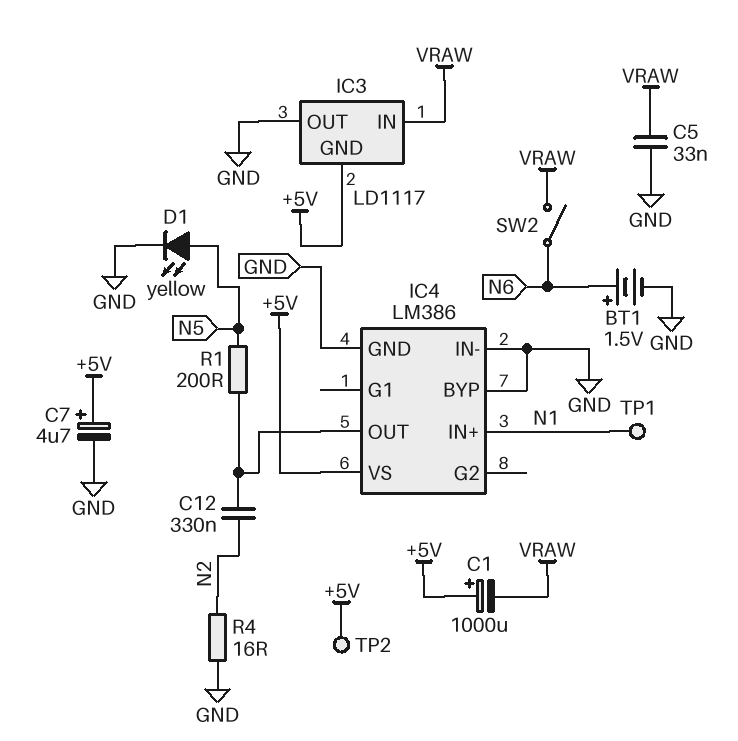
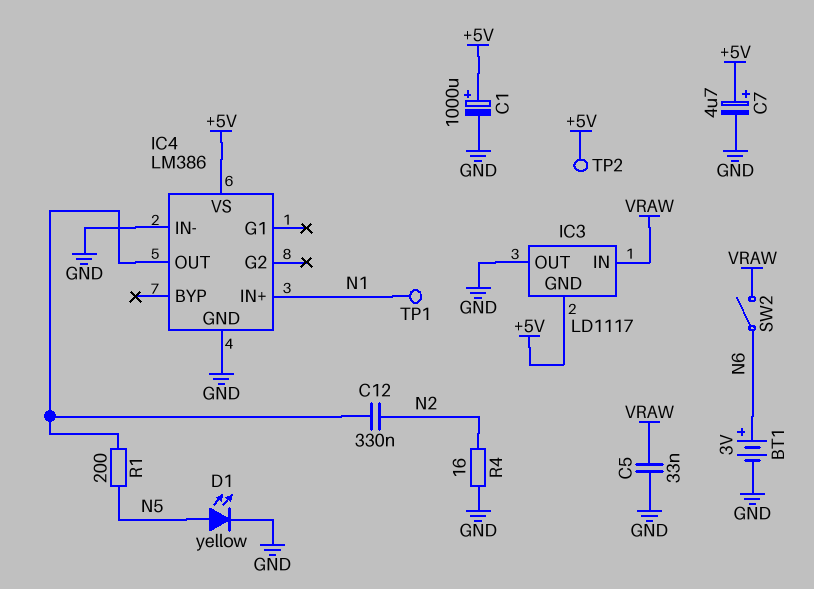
BT1: 1.5V (plus N6, minus GND) -> 3V (plus N6, minus GND)
C1: 1000uF (plus +5V, minus VRAW) -> 1000uF (plus +5V, minus GND)
IC4 pin BYP: GND -> none

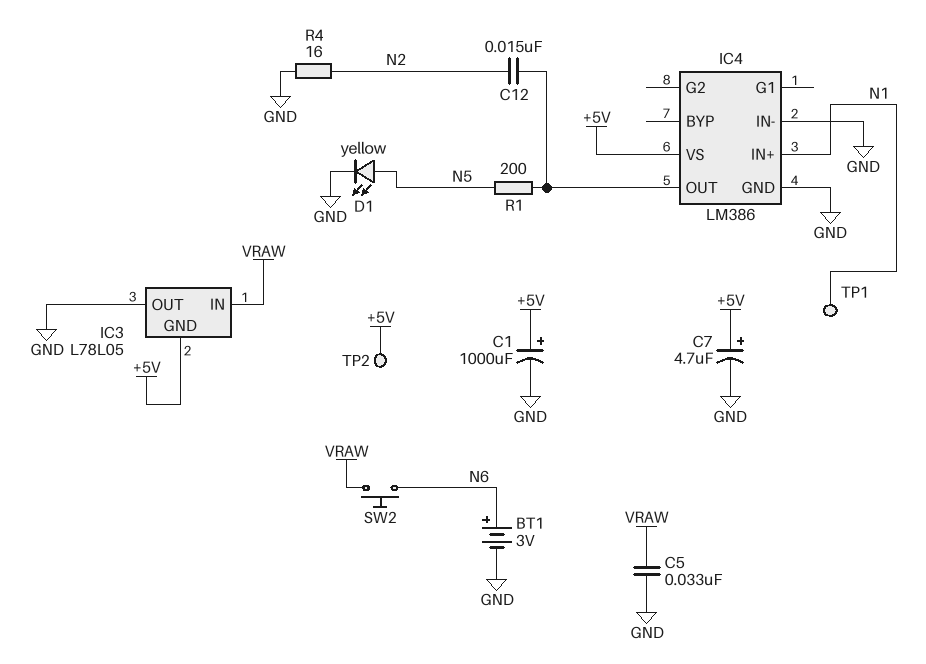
C12: 330nF (IC4/OUT, N2) -> 15nF (IC4/OUT, N2)
IC3: LD1117 -> L78L05
SW2: switch (N6, VRAW) -> button (N6, VRAW)

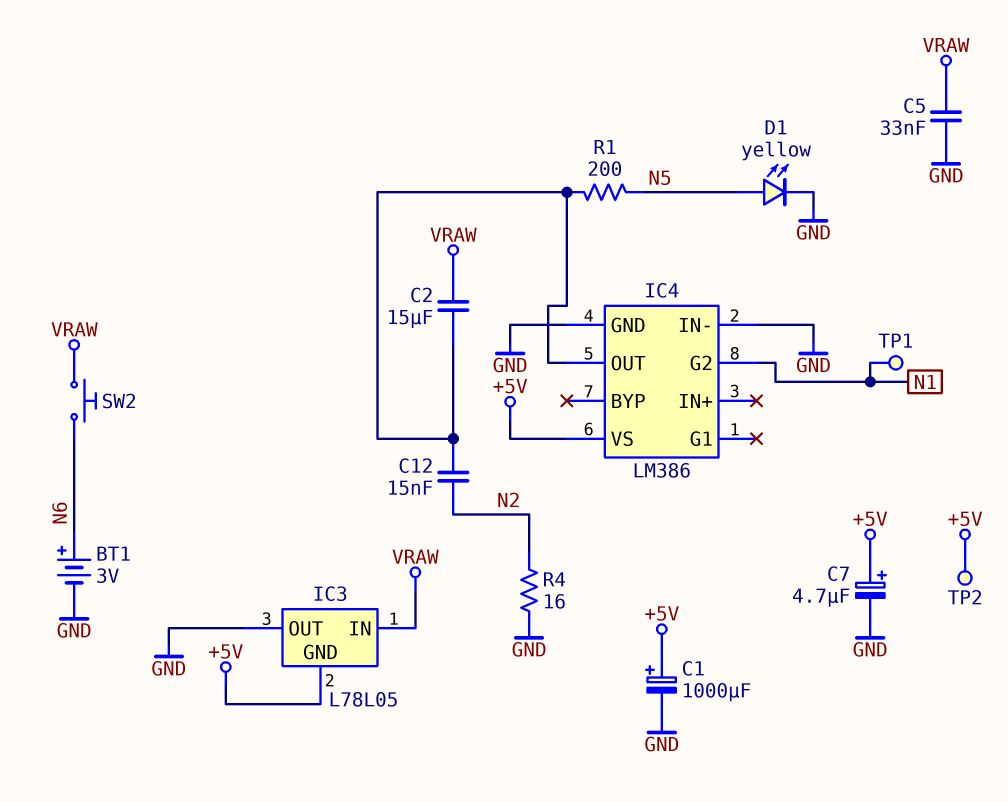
C2: none -> 15uF (IC4/OUT, VRAW)
IC4 pin G2: none -> N1
IC4 pin IN+: N1 -> none

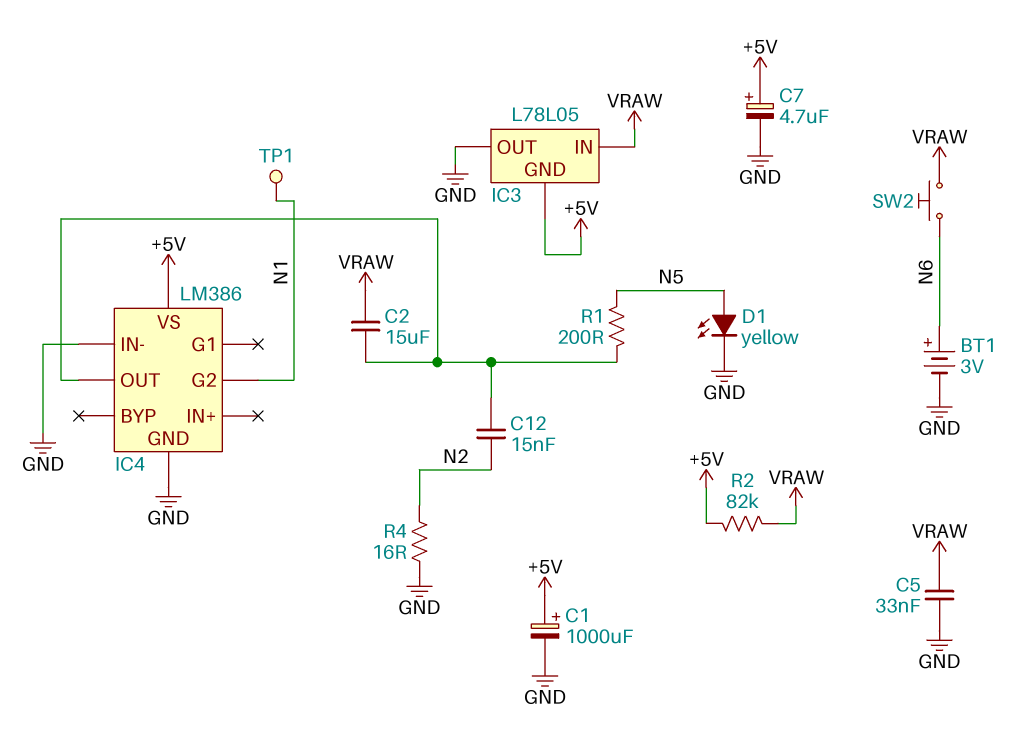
R2: none -> 82k (+5V, VRAW)
TP2: test point (+5V) -> none

